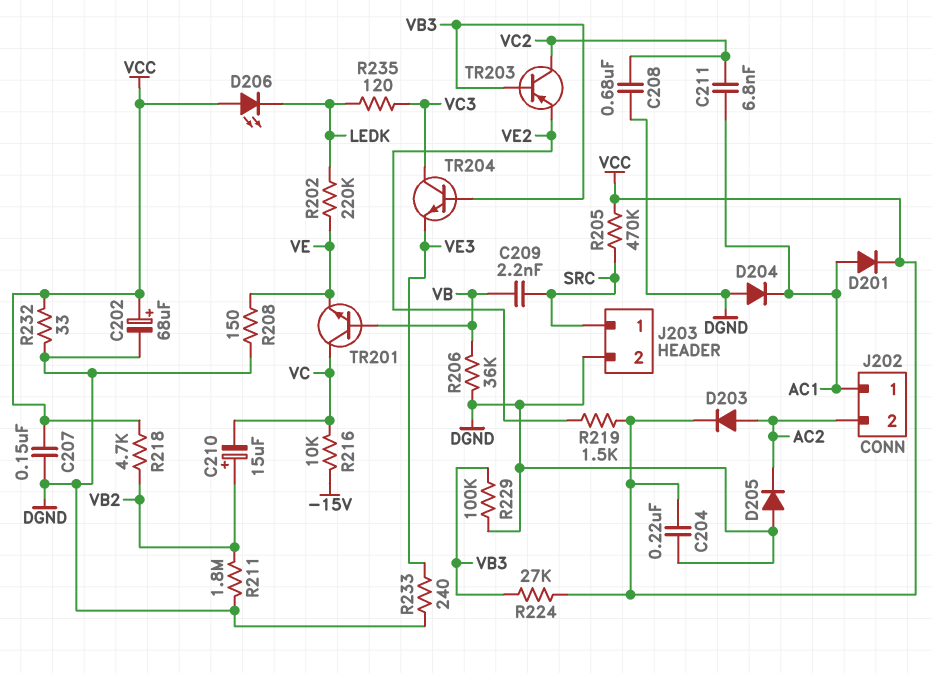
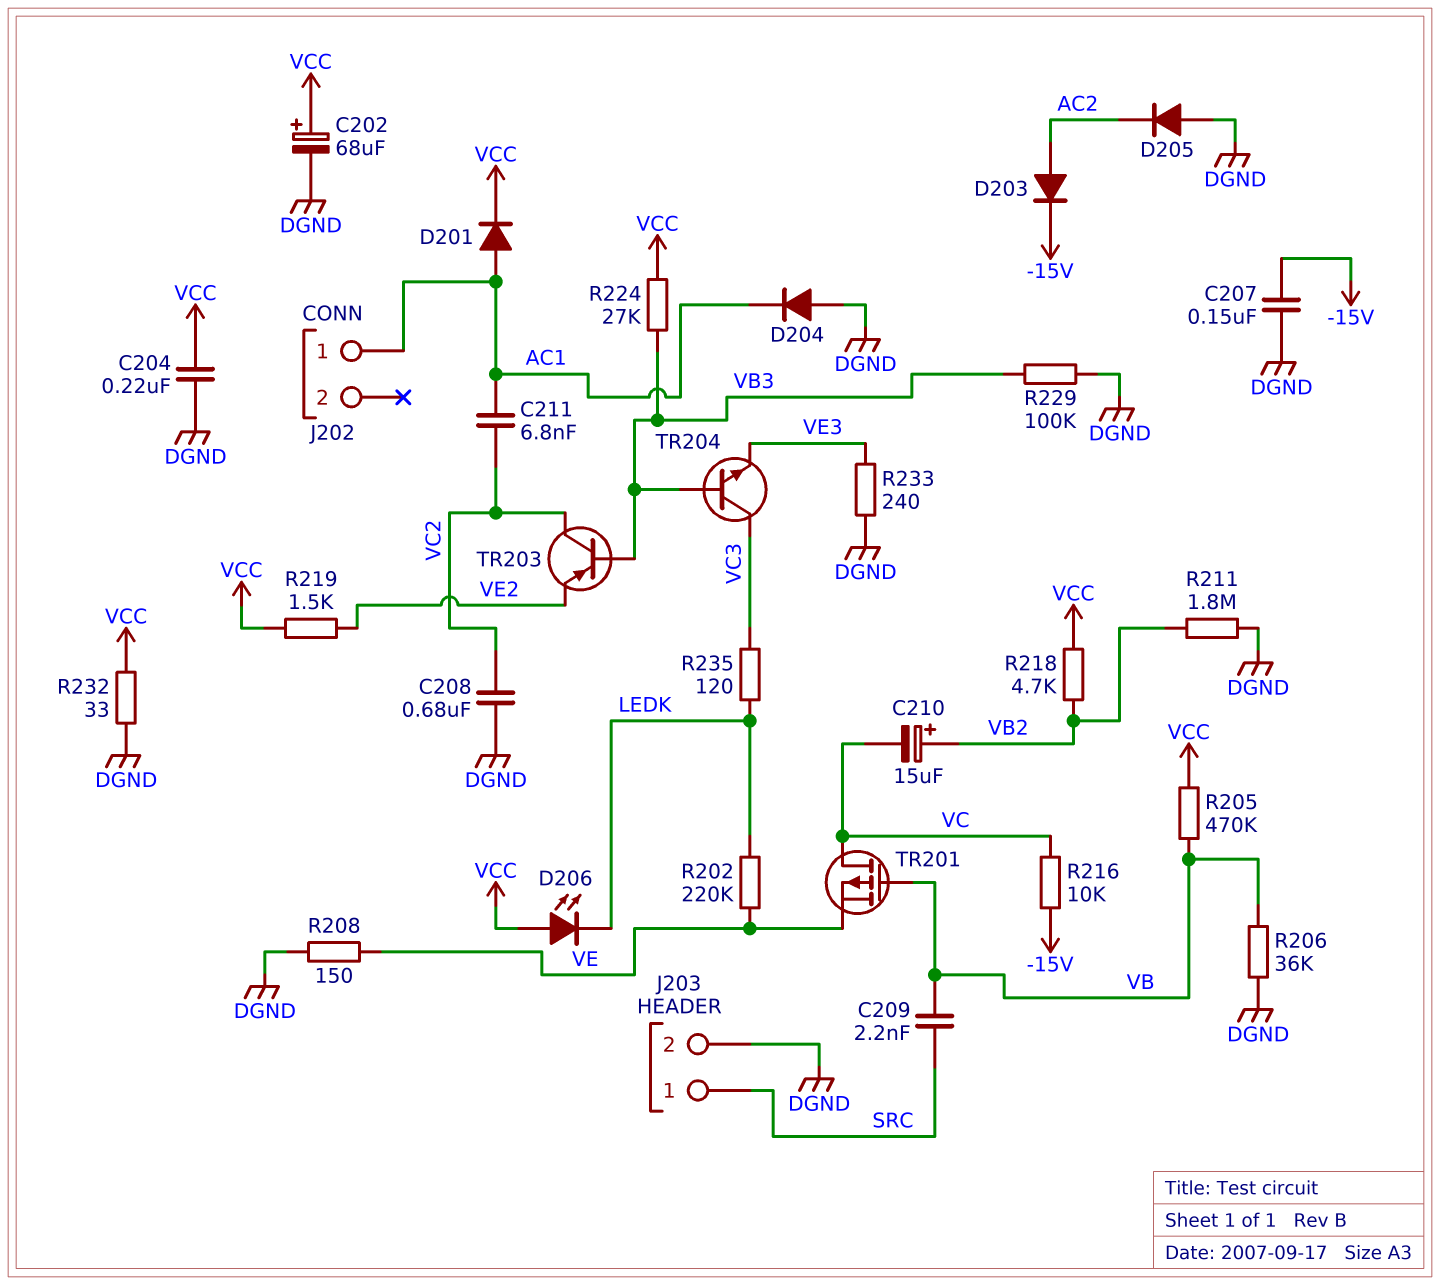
C207: 150nF (DGND, VCC) -> 150nF (-15V, DGND)
D203: diode (A AC2, K VCC) -> diode (A AC2, K -15V)
J202 pin 2: AC2 -> none
R205: 470k (SRC, VCC) -> 470k (VB, VCC)
TR201: NPN (B VB, C VC, E VE) -> PMOS (G VB, D VC, S VE)

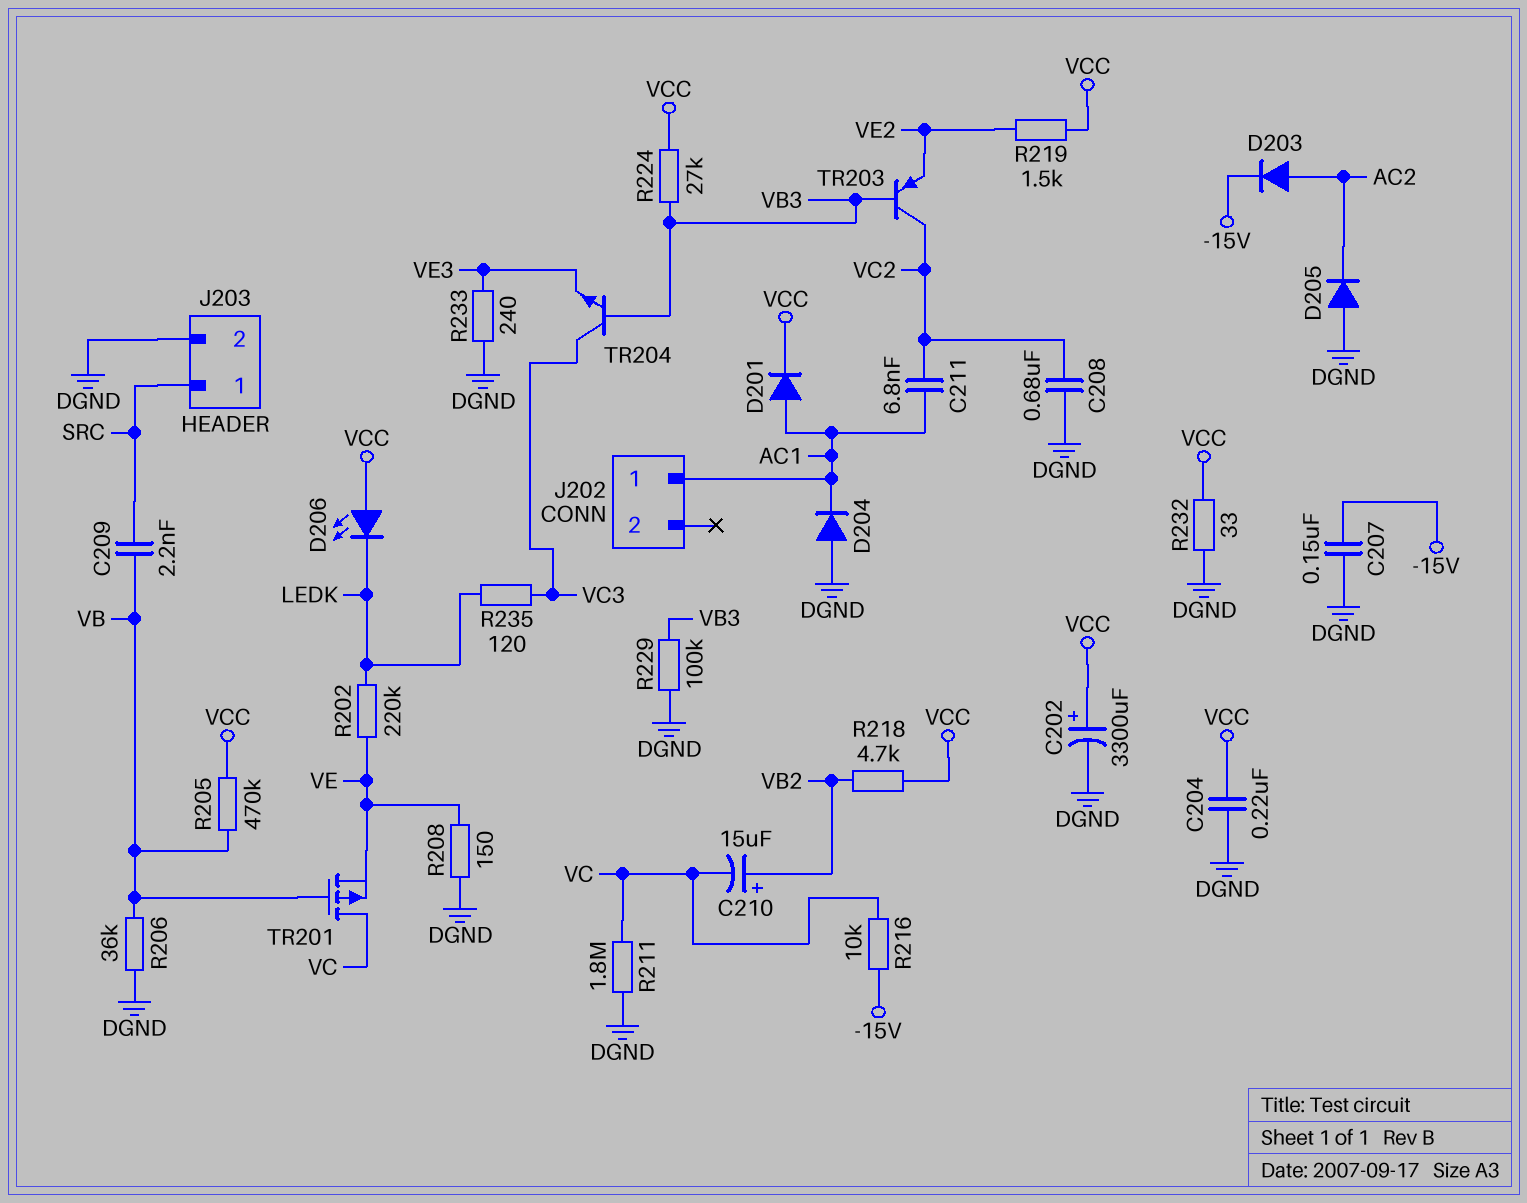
C202: 68uF (plus VCC, minus DGND) -> 3300uF (plus VCC, minus DGND)
R211: 1.8M (DGND, VB2) -> 1.8M (DGND, VC)

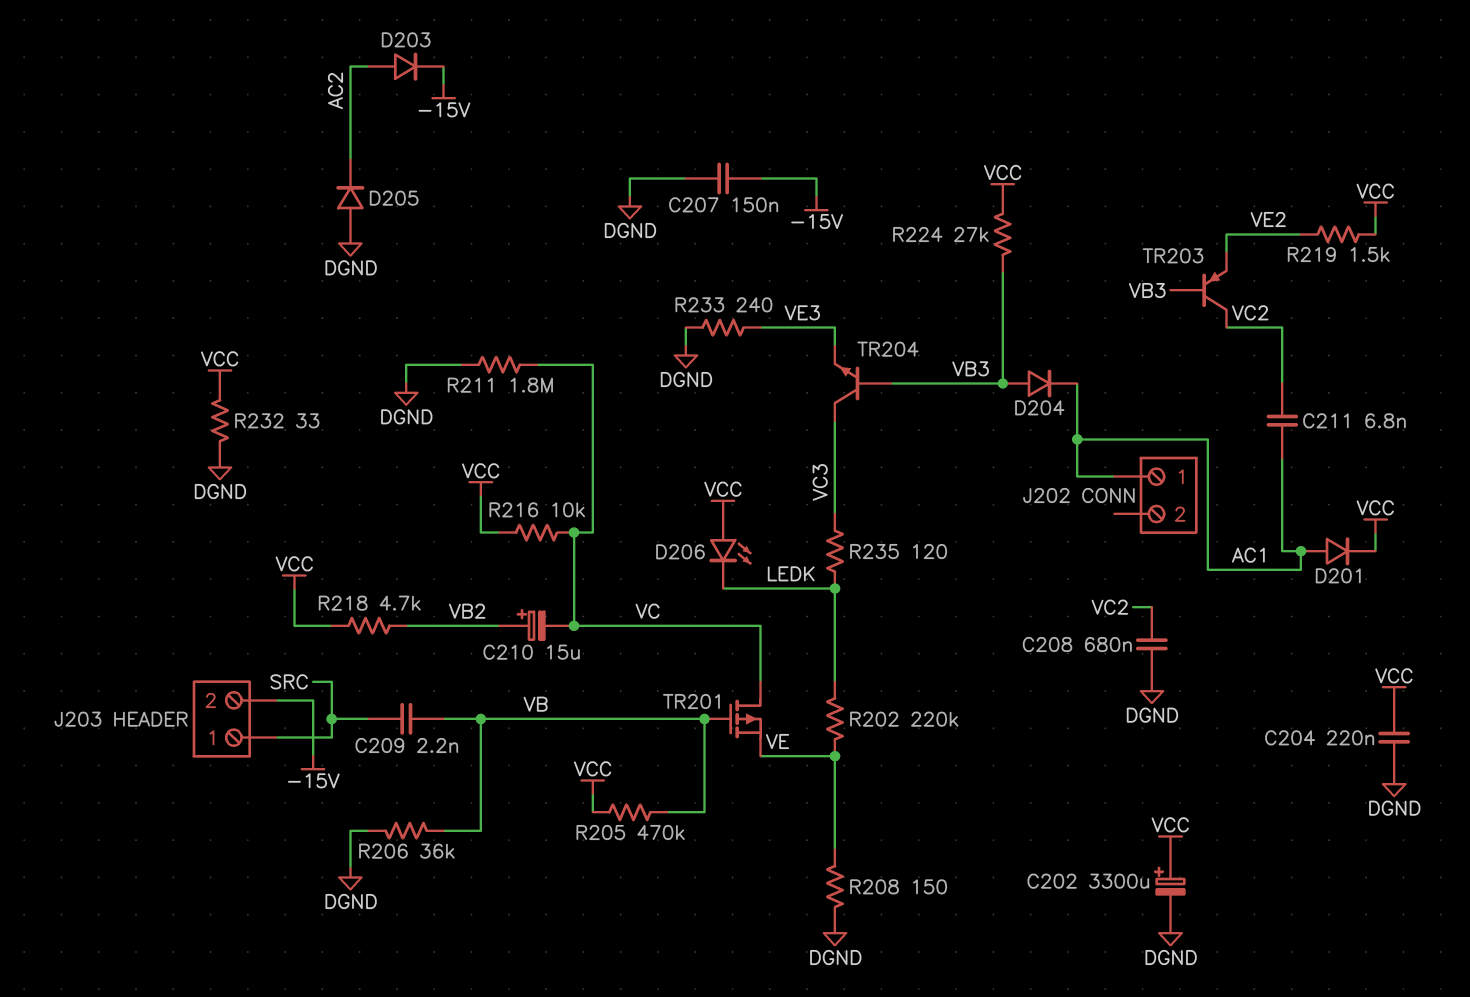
D204: diode (A DGND, K AC1) -> diode (A VB3, K AC1)
J203 pin 2: DGND -> -15V
R216: 10k (-15V, VC) -> 10k (VC, VCC)
R229: 100k (DGND, VB3) -> none

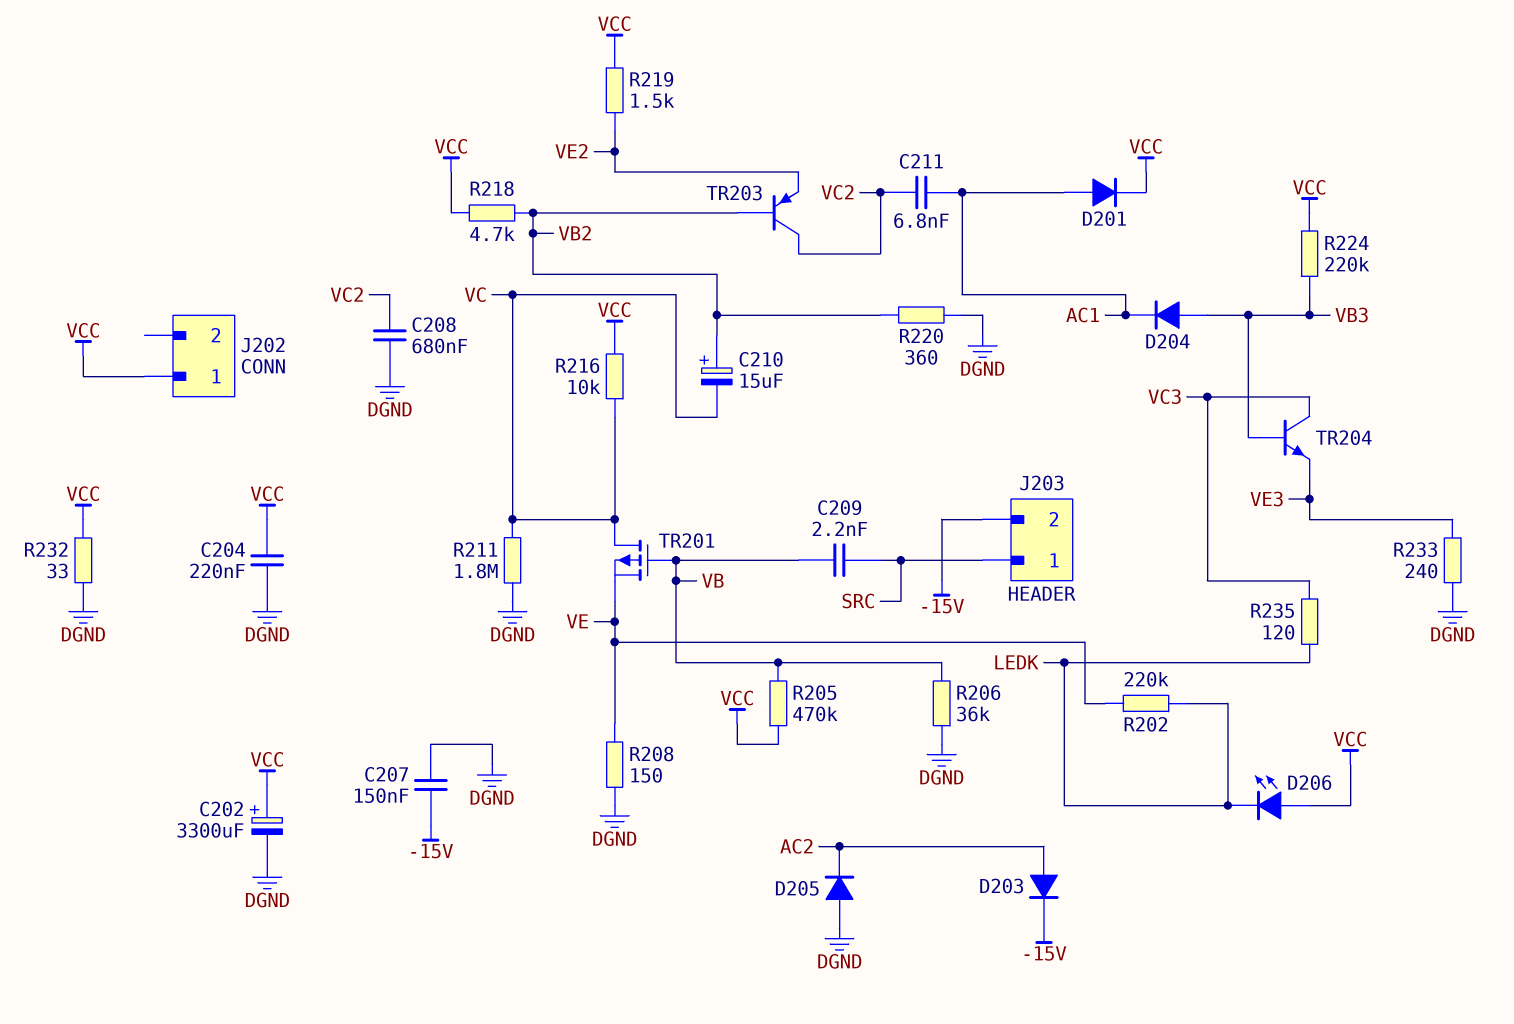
J202 pin 1: AC1 -> VCC
R220: none -> 360 (DGND, VB2)
R224: 27k (VB3, VCC) -> 220k (VB3, VCC)
TR203: PNP (B VB3, C VC2, E VE2) -> PNP (B VB2, C VC2, E VE2)

